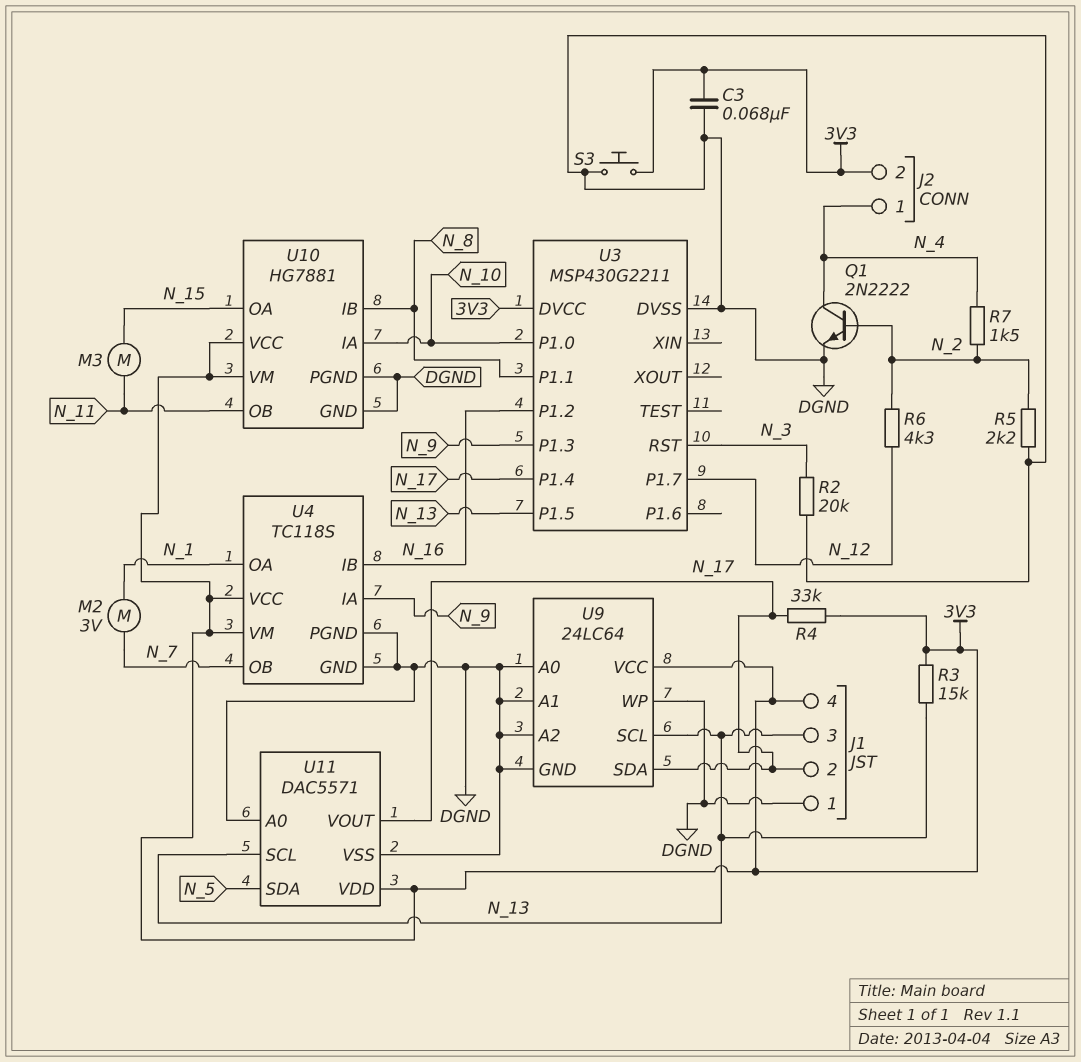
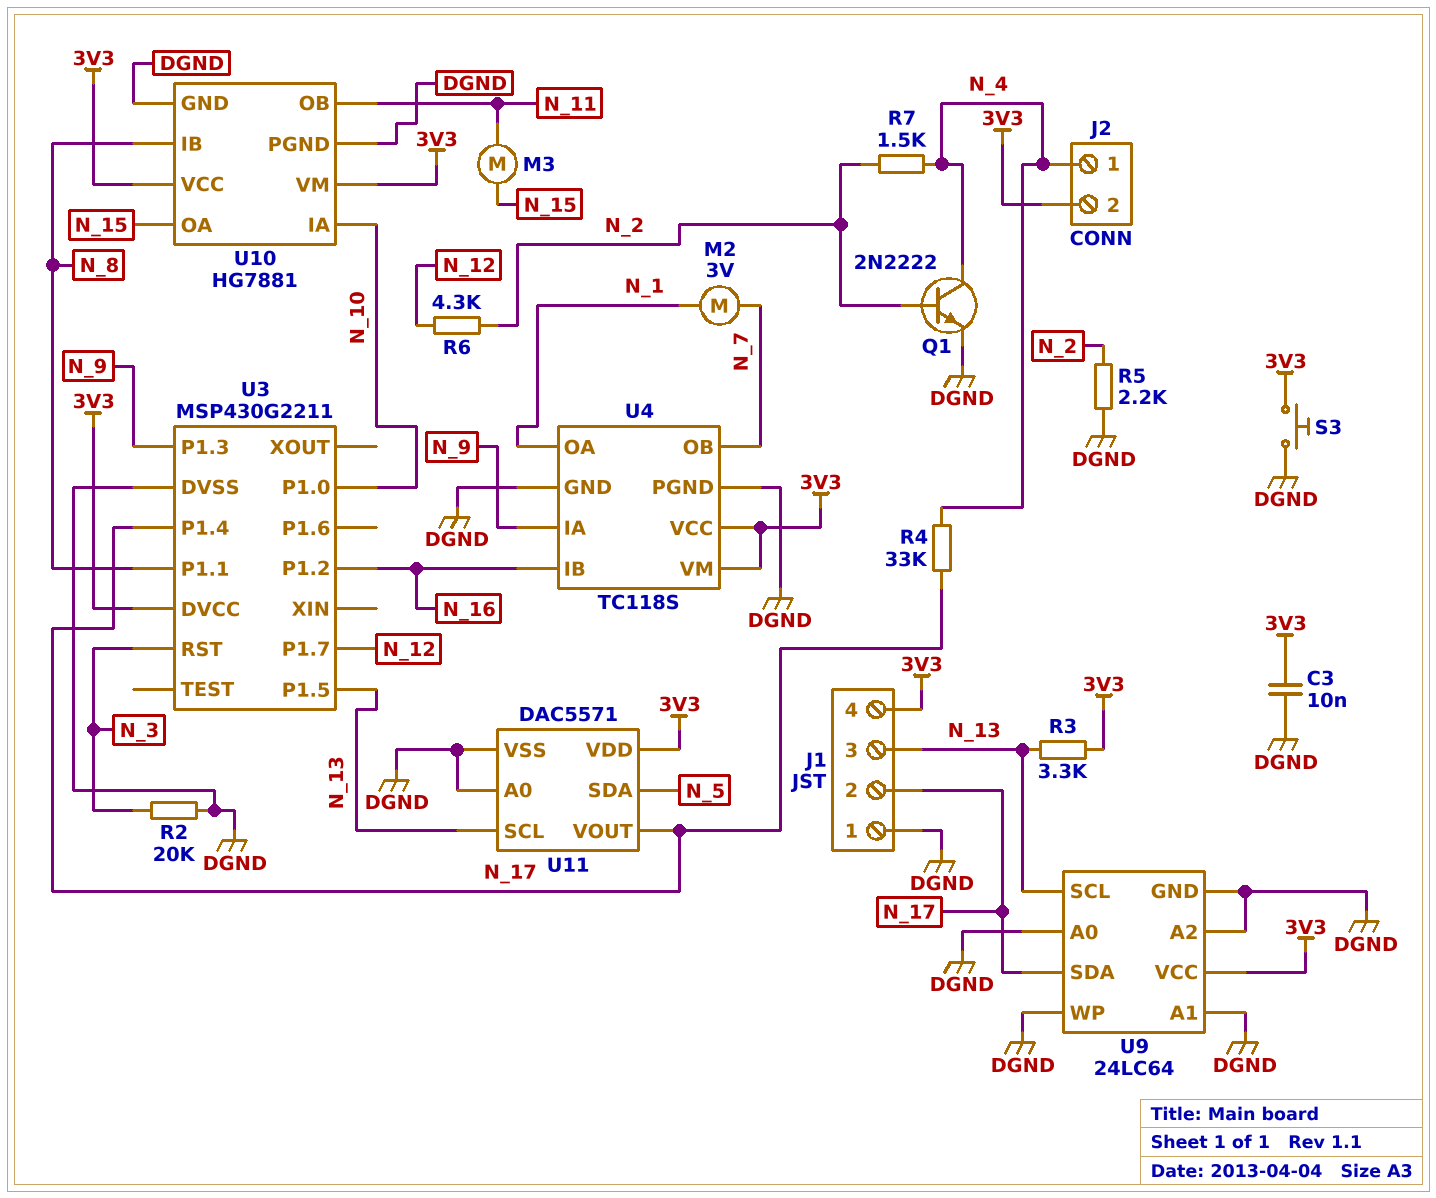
C3: 68nF (3V3, DGND) -> 10nF (3V3, DGND)
R3: 15k (3V3, N_13) -> 3.3k (3V3, N_13)
R4: 33k (3V3, N_17) -> 33k (N_4, N_17)

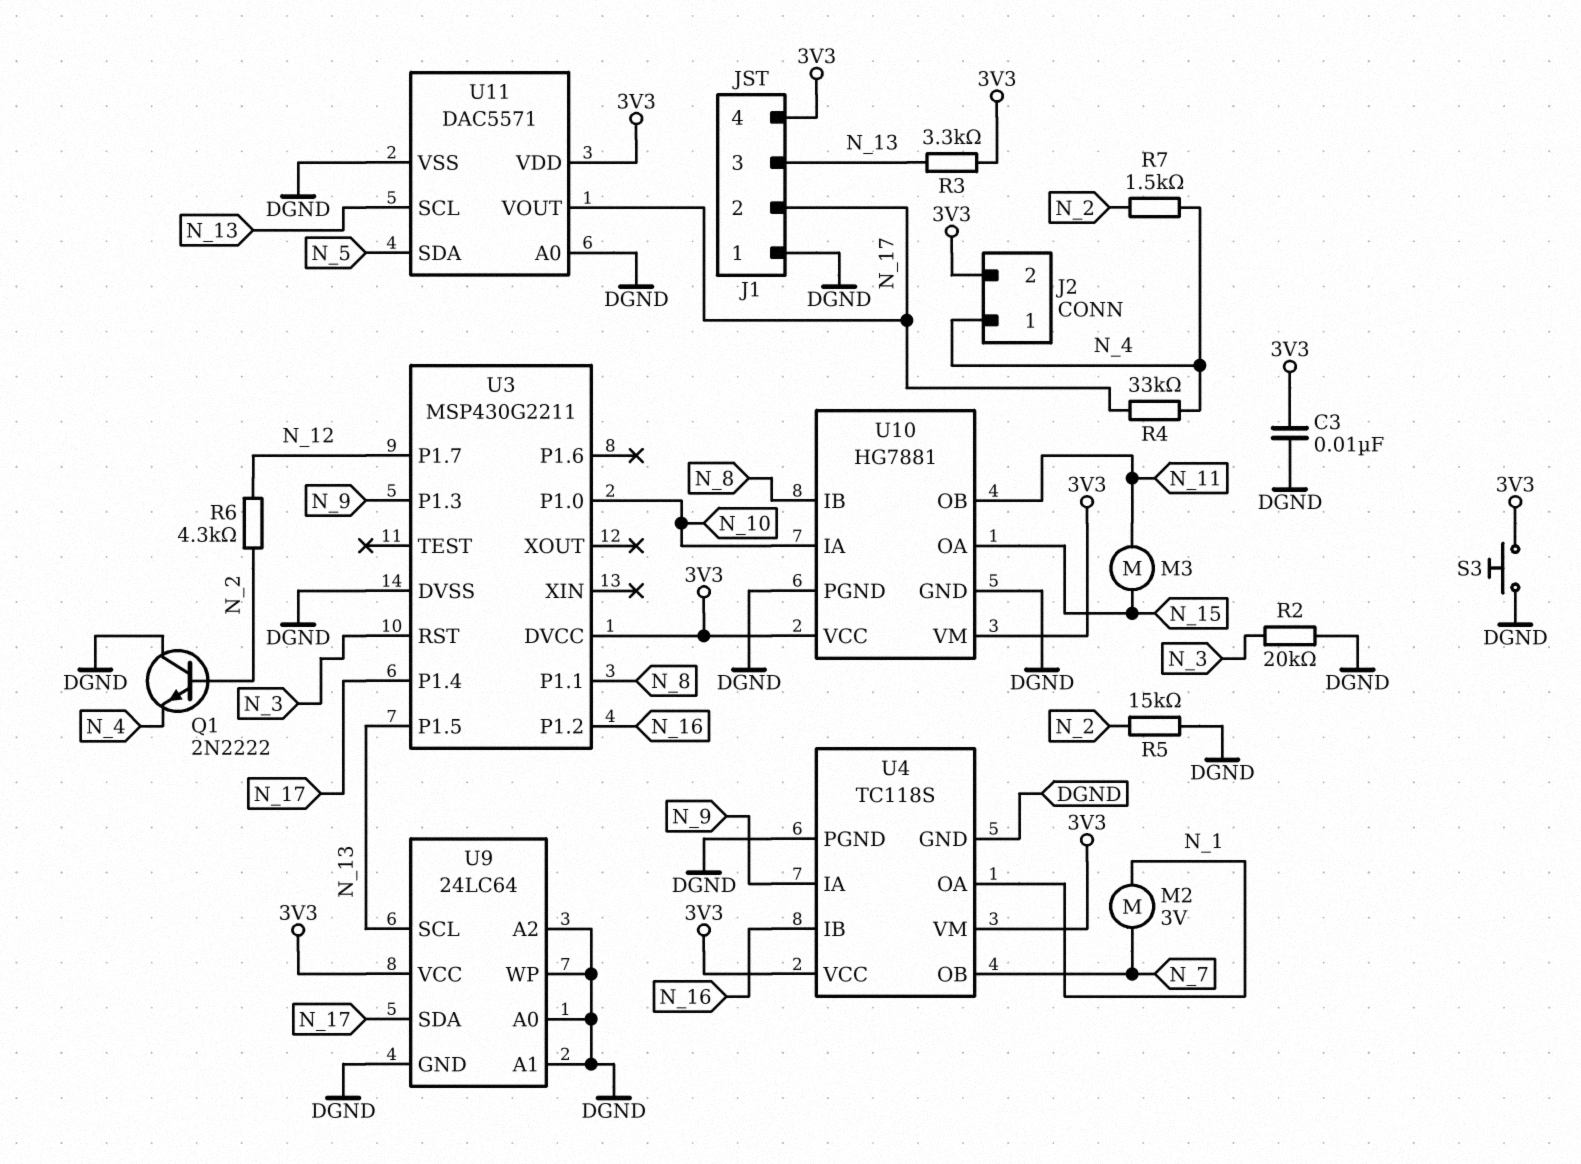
Q1: NPN 2N2222 (B N_2, C N_4, E DGND) -> NPN 2N2222 (B N_2, C DGND, E N_4)
R5: 2.2k (DGND, N_2) -> 15k (DGND, N_2)

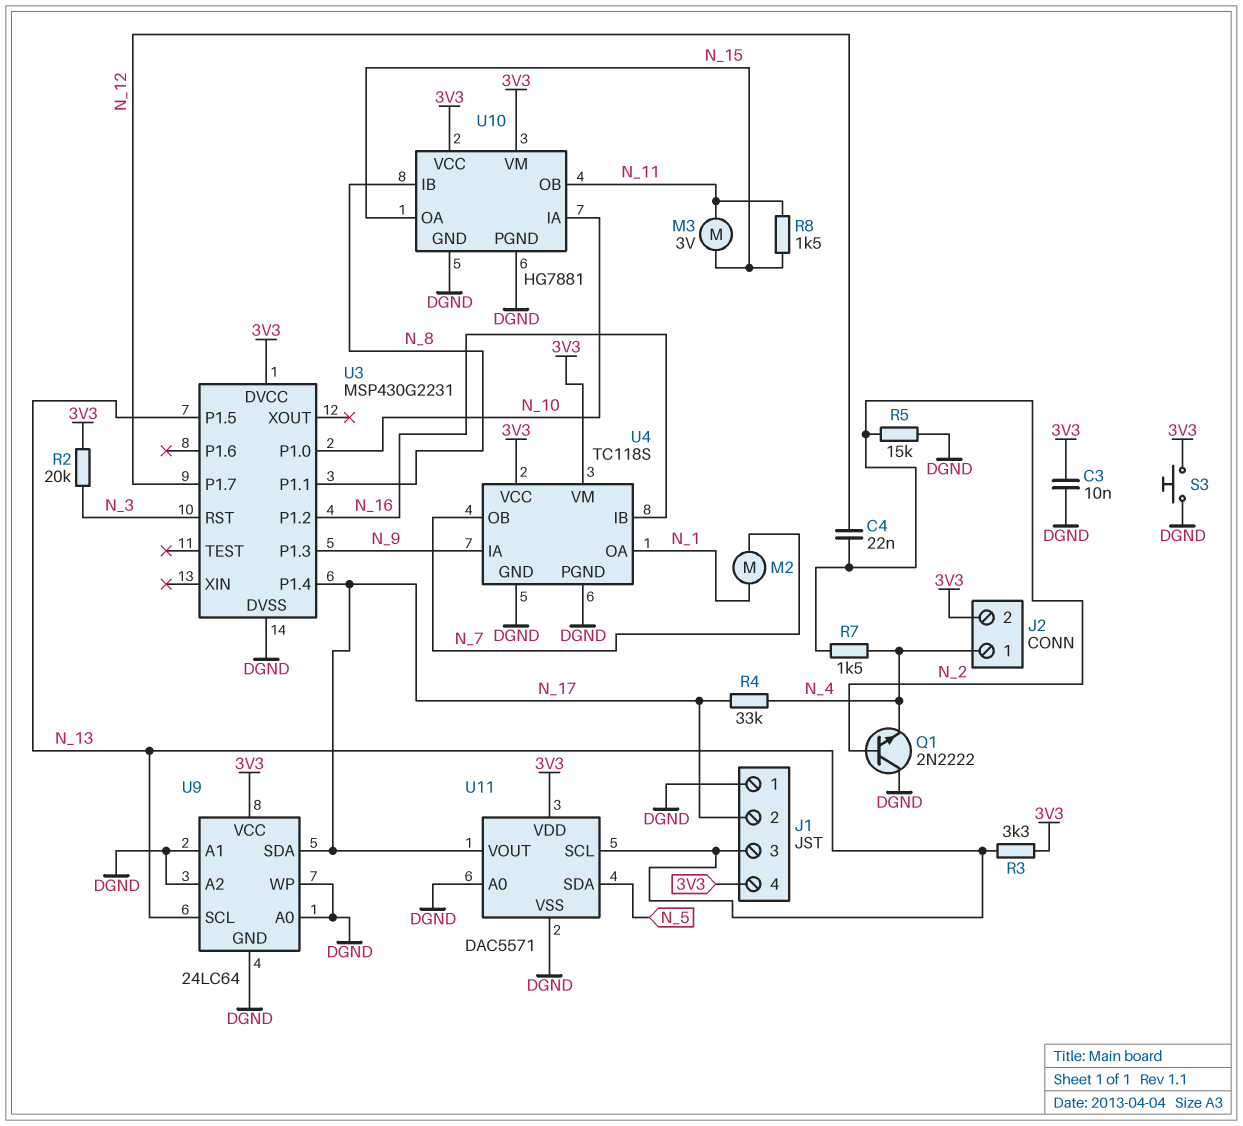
C4: none -> 22nF (N_2, N_12)
M2: motor 3V (N_1, N_7) -> motor (N_1, N_7)
M3: motor (N_11, N_15) -> motor 3V (N_11, N_15)
R2: 20k (DGND, N_3) -> 20k (3V3, N_3)
R6: 4.3k (N_2, N_12) -> none
R8: none -> 1.5k (N_11, N_15)
U3: MSP430G2211 -> MSP430G2231

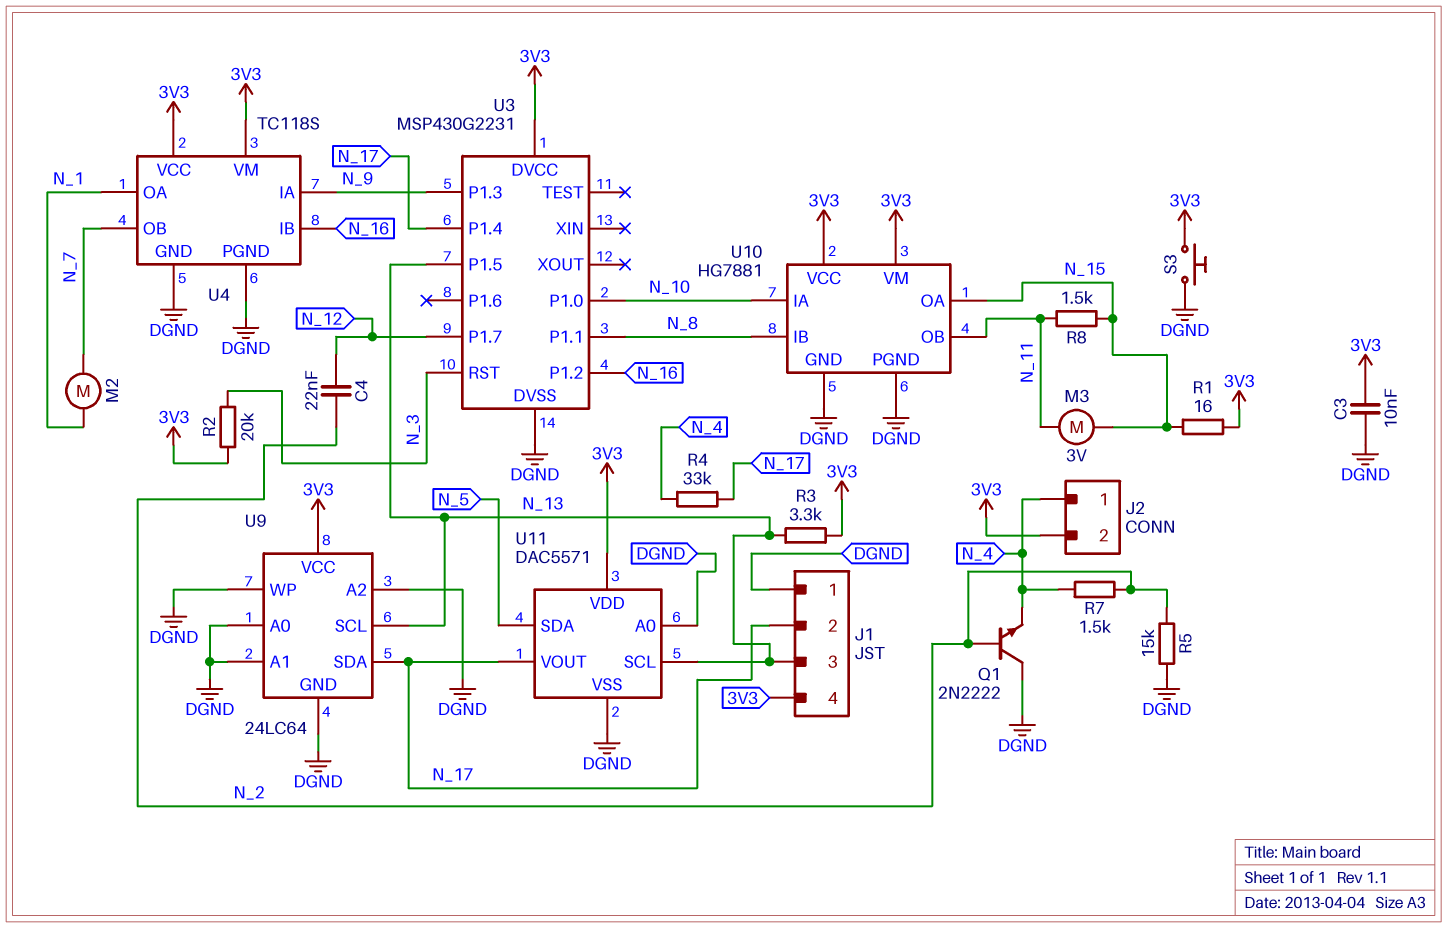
R1: none -> 16 (3V3, N_15)

